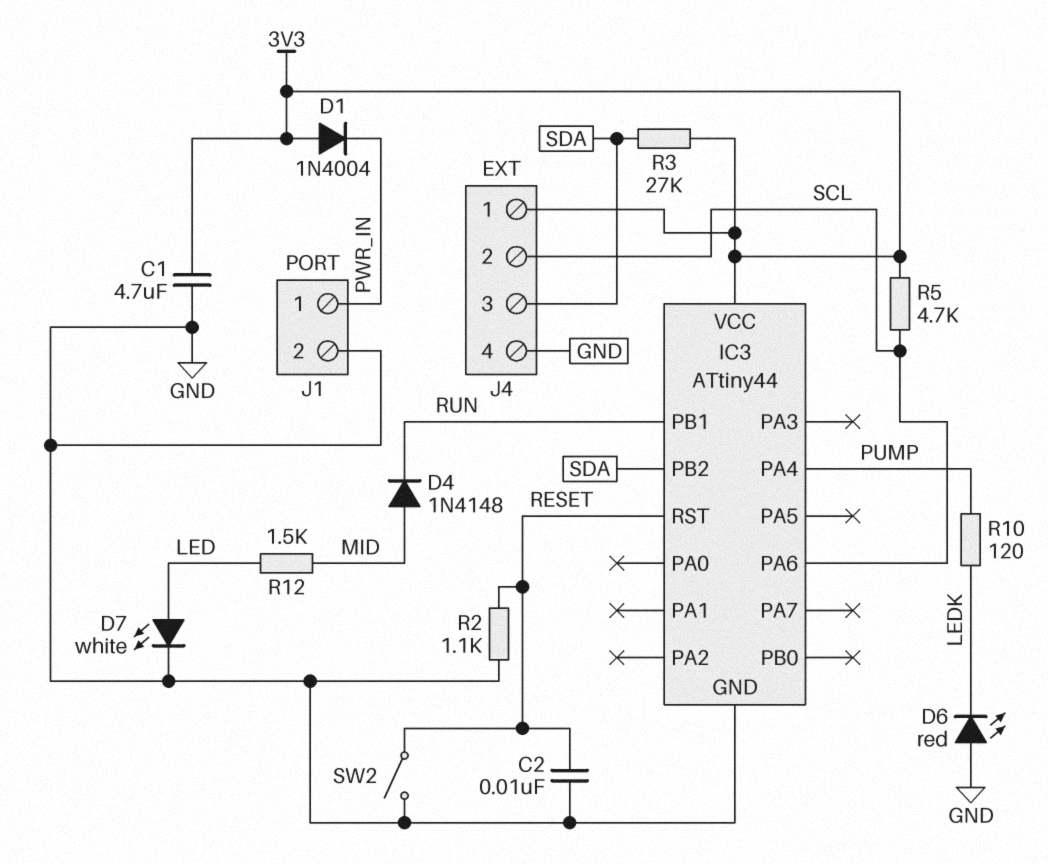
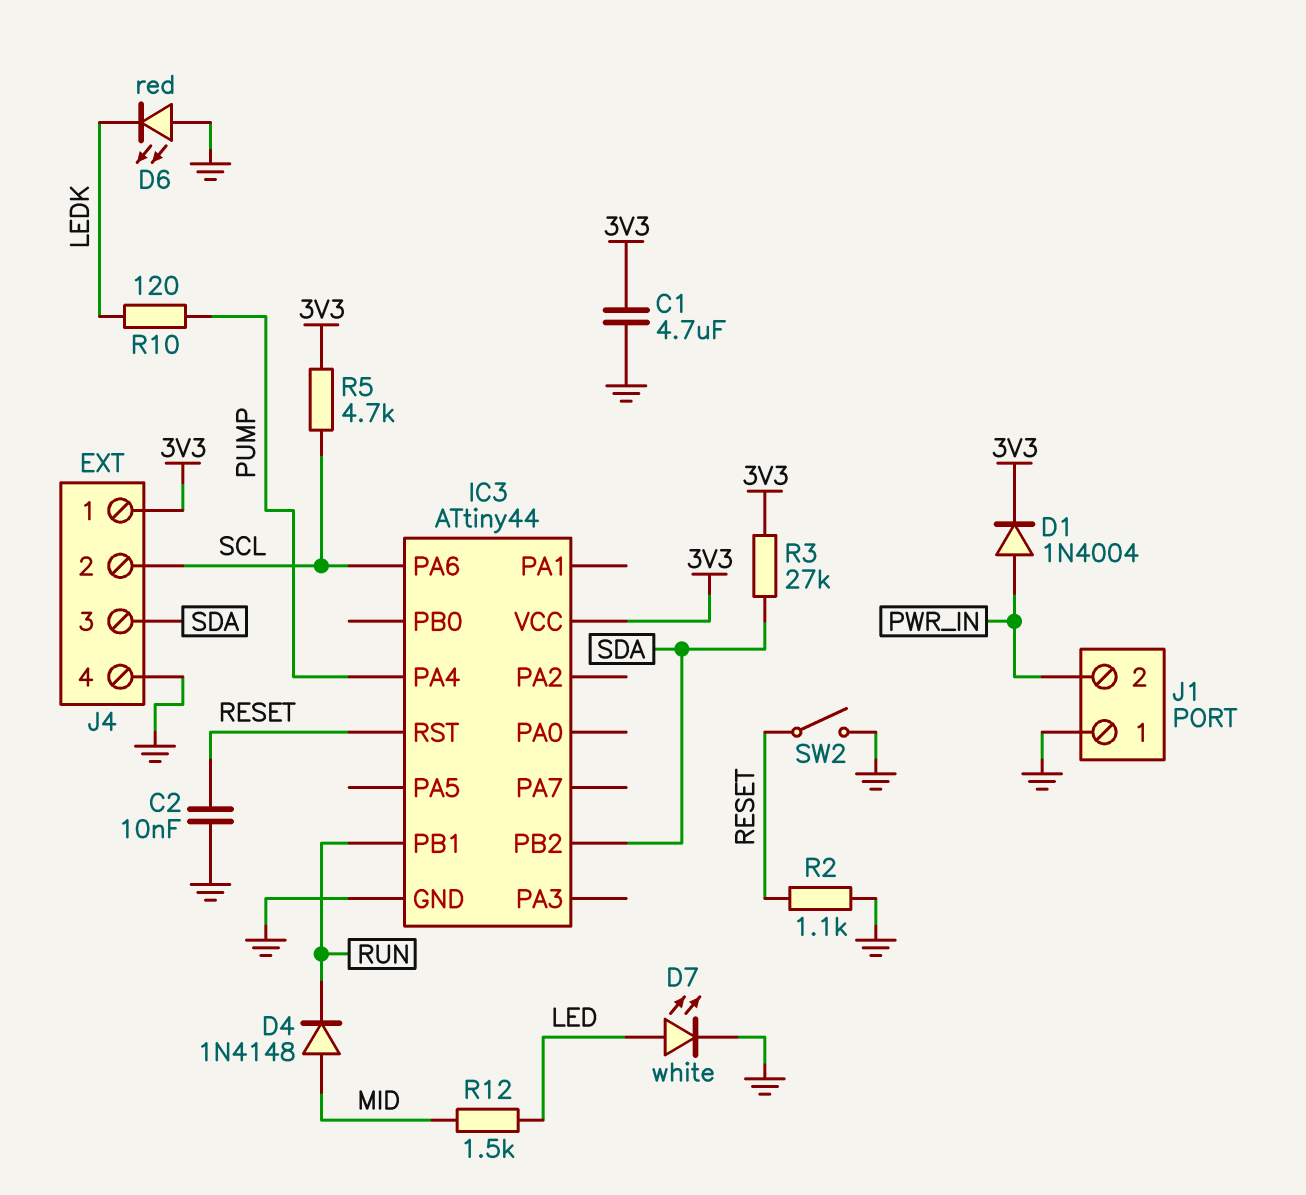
D1: diode 1N4004 (A 3V3, K PWR_IN) -> diode 1N4004 (A PWR_IN, K 3V3)
J1 pin 1: PWR_IN -> GND
J1 pin 2: GND -> PWR_IN

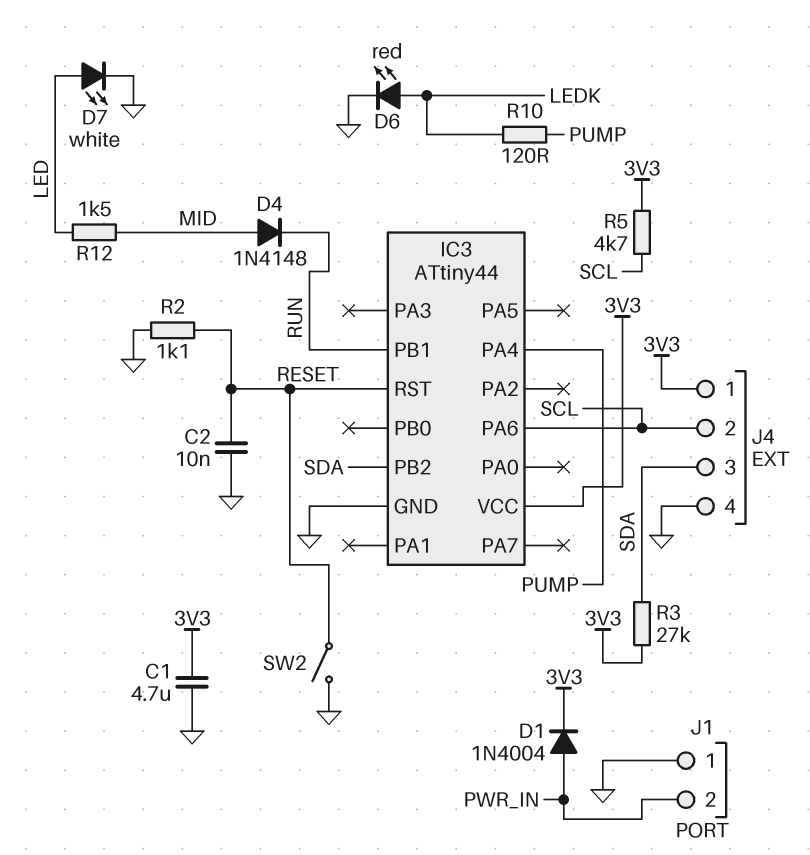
D6: LED red (A GND, K LEDK) -> LED red (A LEDK, K GND)

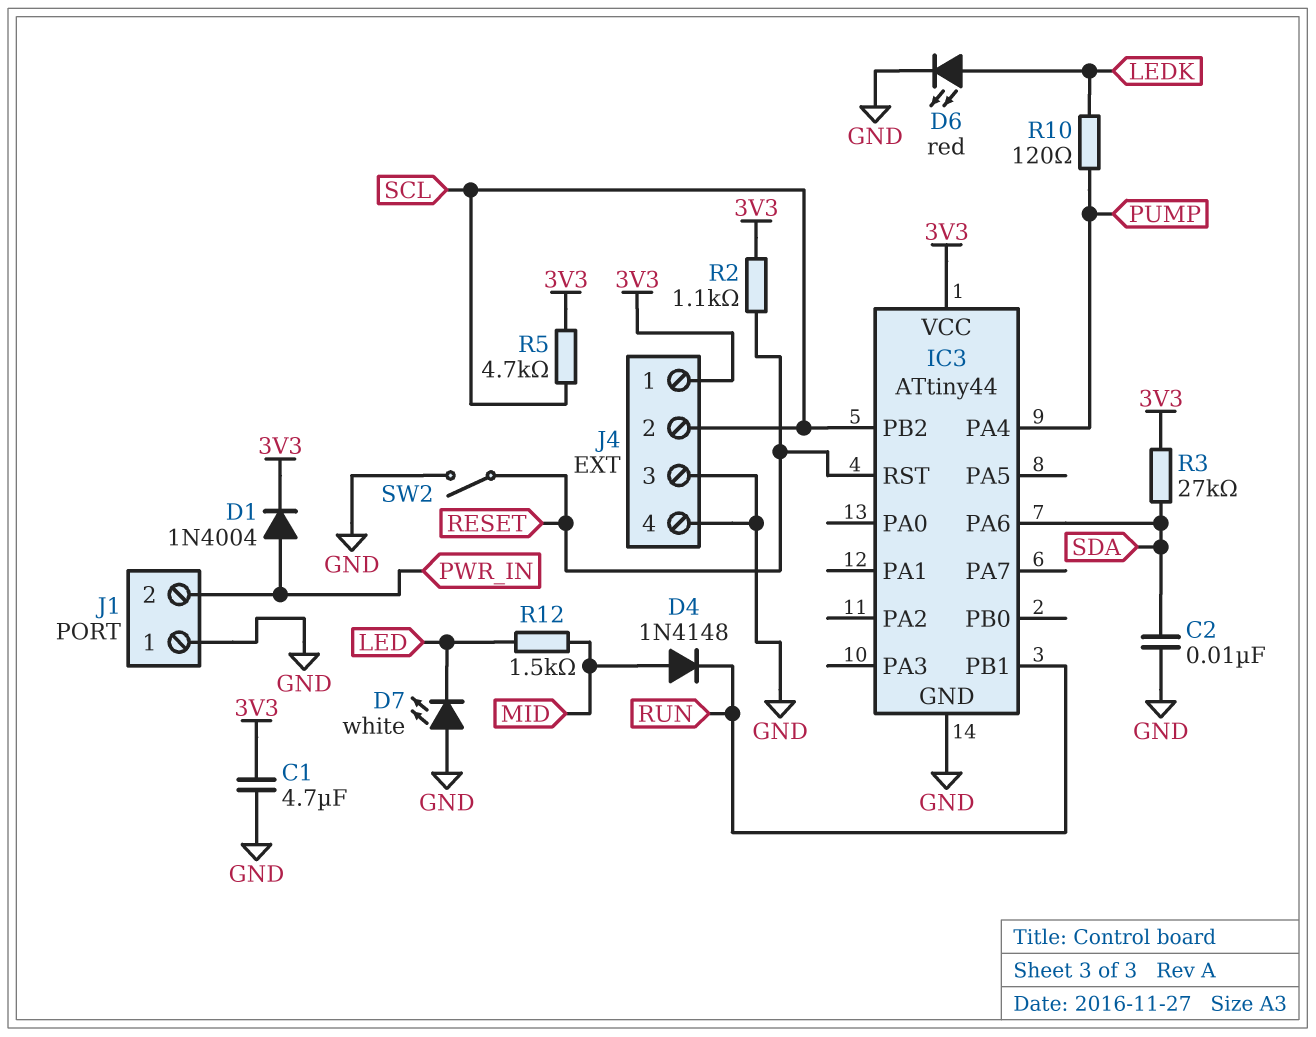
C2: 10nF (GND, RESET) -> 10nF (GND, SDA)
D7: LED white (A LED, K GND) -> LED white (A GND, K LED)
IC3 pin PA6: SCL -> SDA
IC3 pin PB2: SDA -> SCL
J4 pin 3: SDA -> GND
R2: 1.1k (GND, RESET) -> 1.1k (3V3, RESET)

